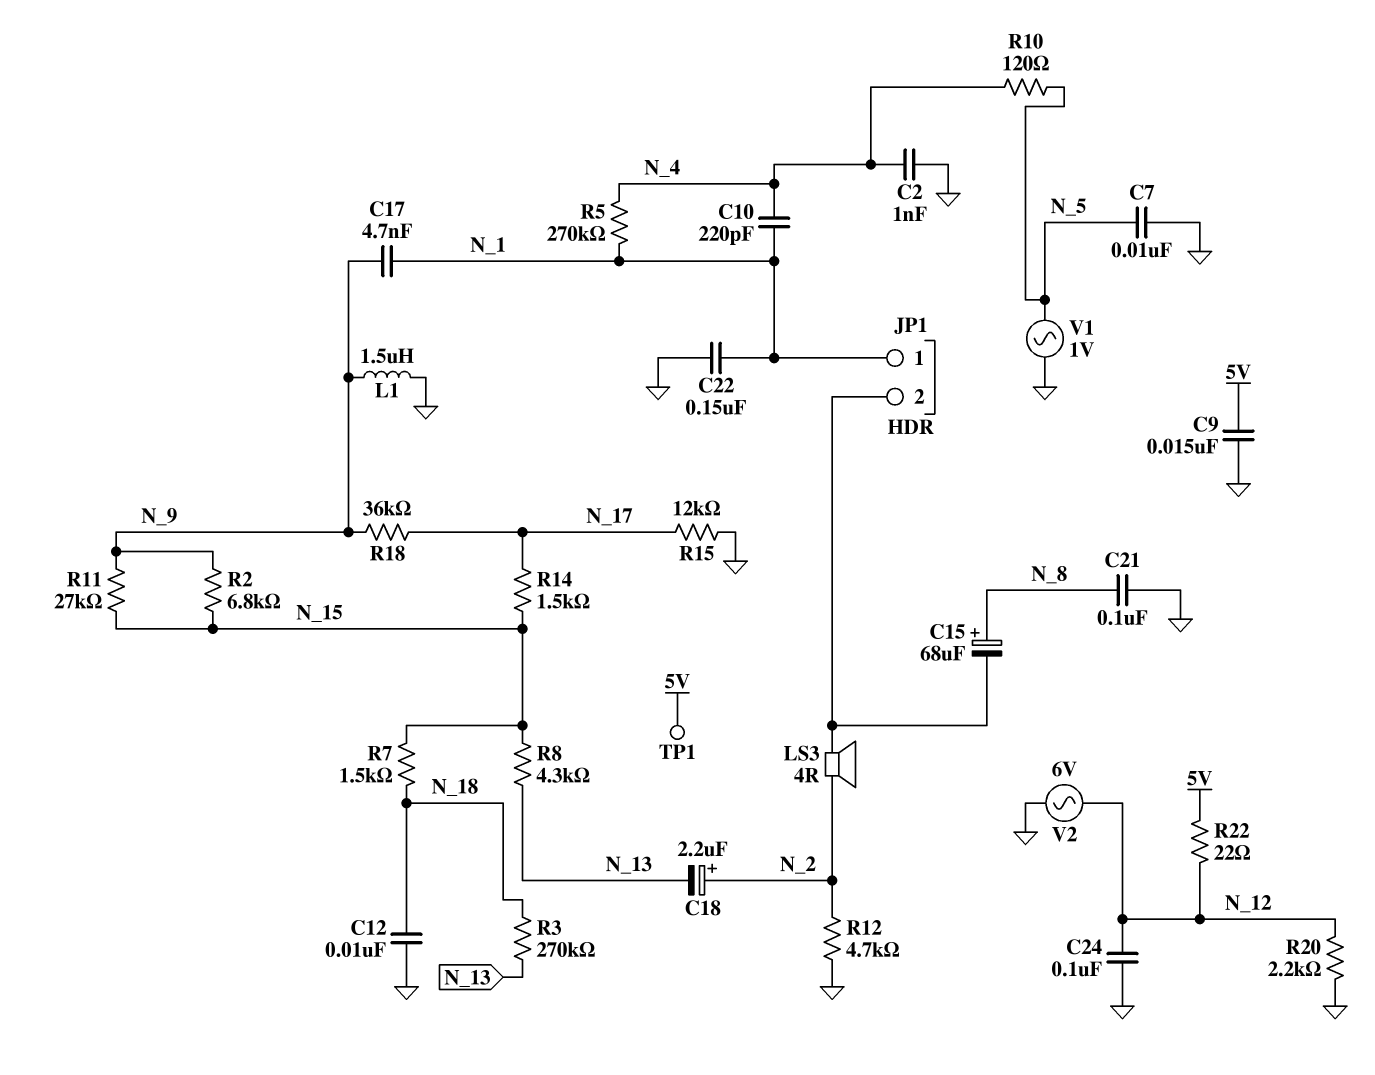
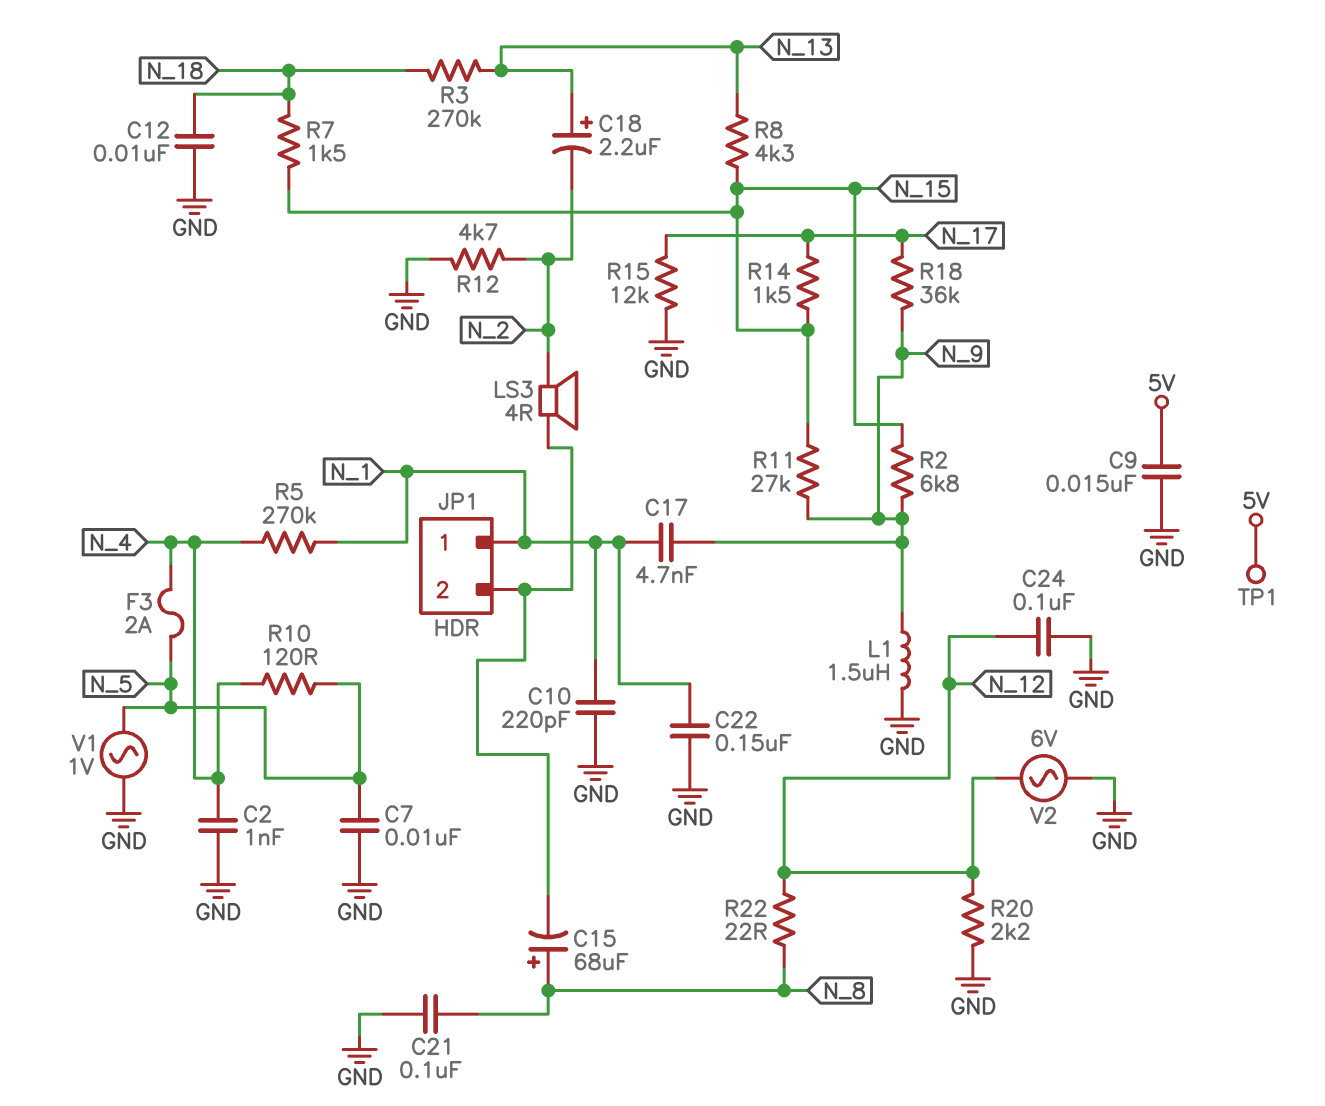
C10: 220pF (N_1, N_4) -> 220pF (GND, N_1)
C18: 2.2uF (plus N_2, minus N_13) -> 2.2uF (plus N_13, minus N_2)
F3: none -> 2A (N_4, N_5)
R22: 22 (5V, N_12) -> 22 (N_8, N_12)

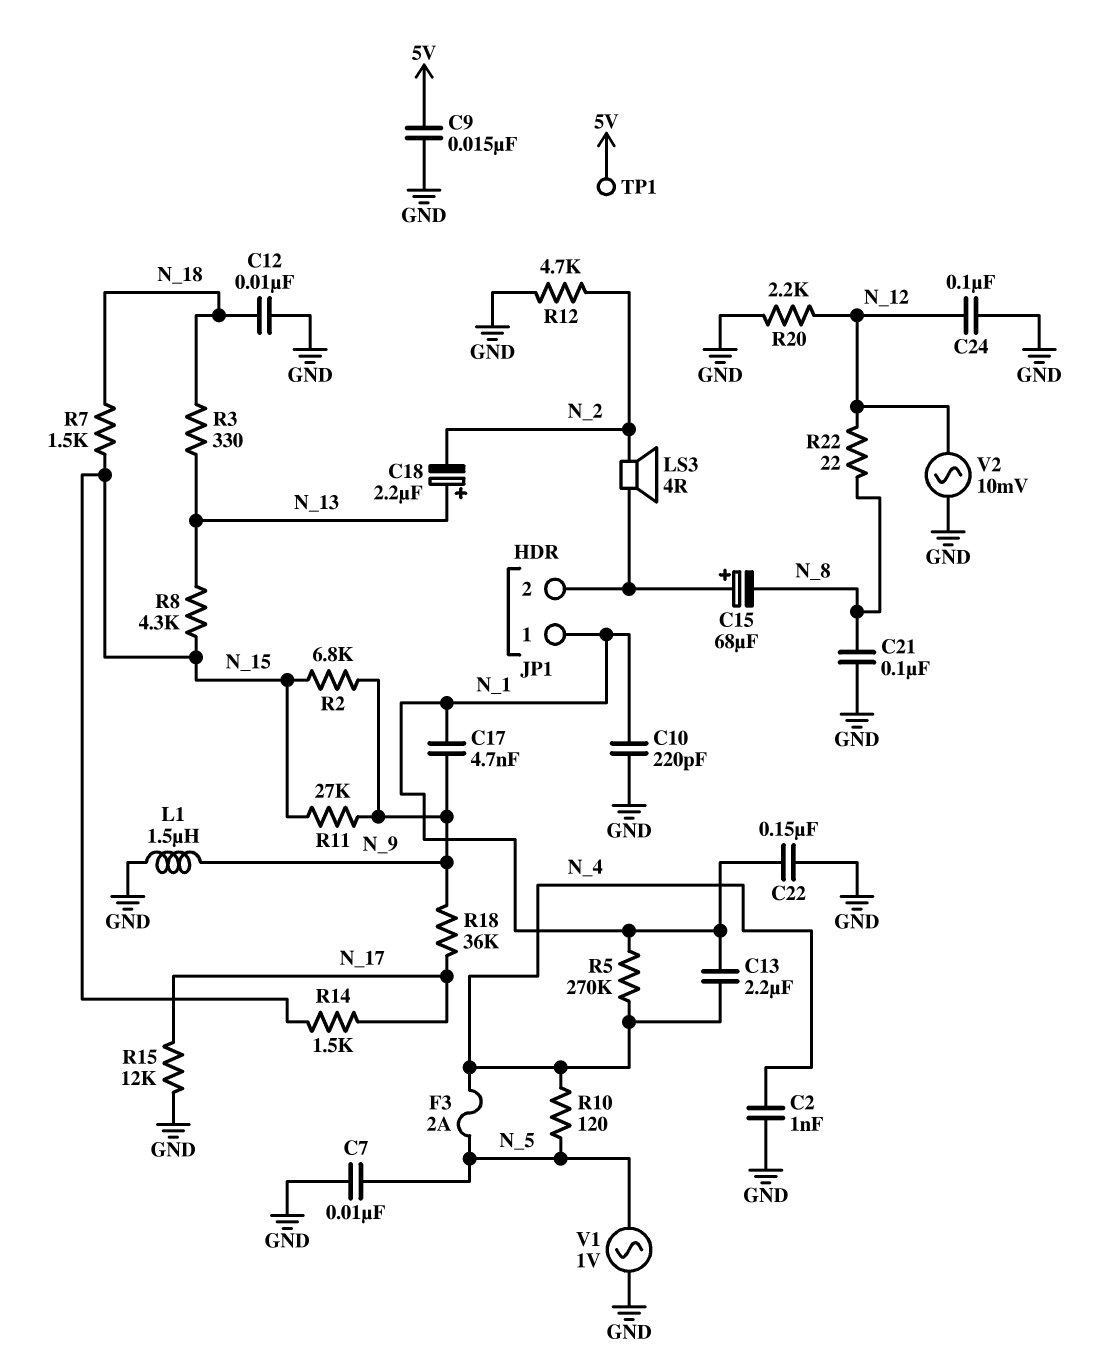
C13: none -> 2.2uF (N_1, N_4)
C15: 68uF (plus N_8, minus JP1/2) -> 68uF (plus JP1/2, minus N_8)
R3: 270k (N_13, N_18) -> 330 (N_13, N_18)
V2: AC 6V (GND, N_12) -> AC 10mV (GND, N_12)

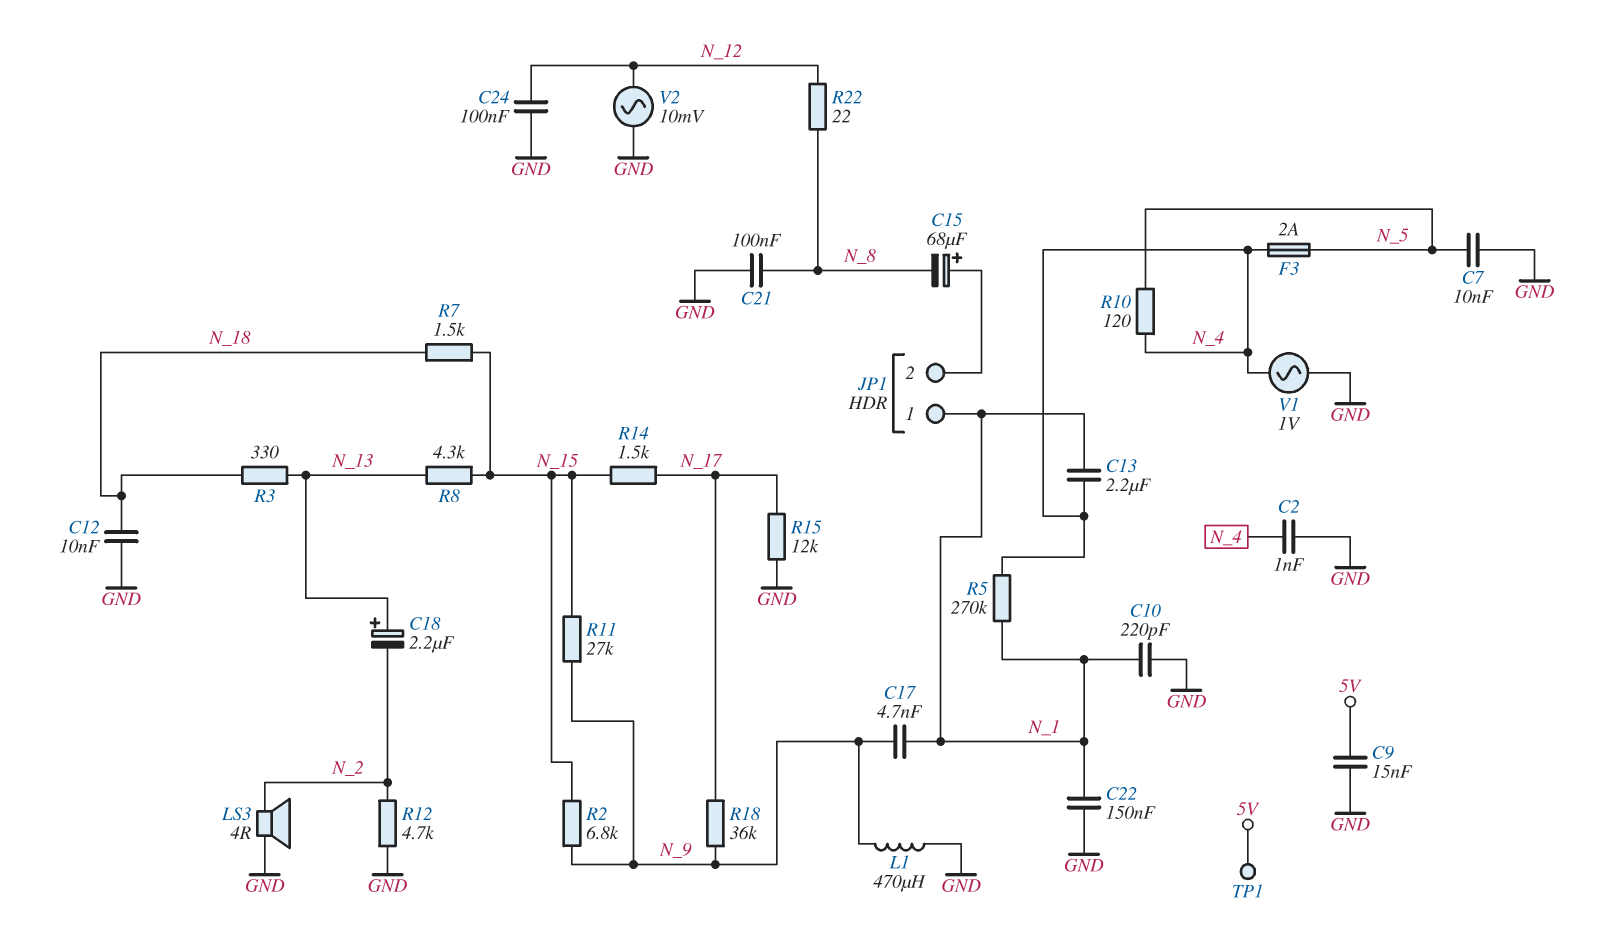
L1: 1.5uH (GND, N_9) -> 470uH (GND, N_9)
LS3: speaker 4R (JP1/2, N_2) -> speaker 4R (GND, N_2)
R20: 2.2k (GND, N_12) -> none
V1: AC 1V (GND, N_5) -> AC 1V (GND, N_4)

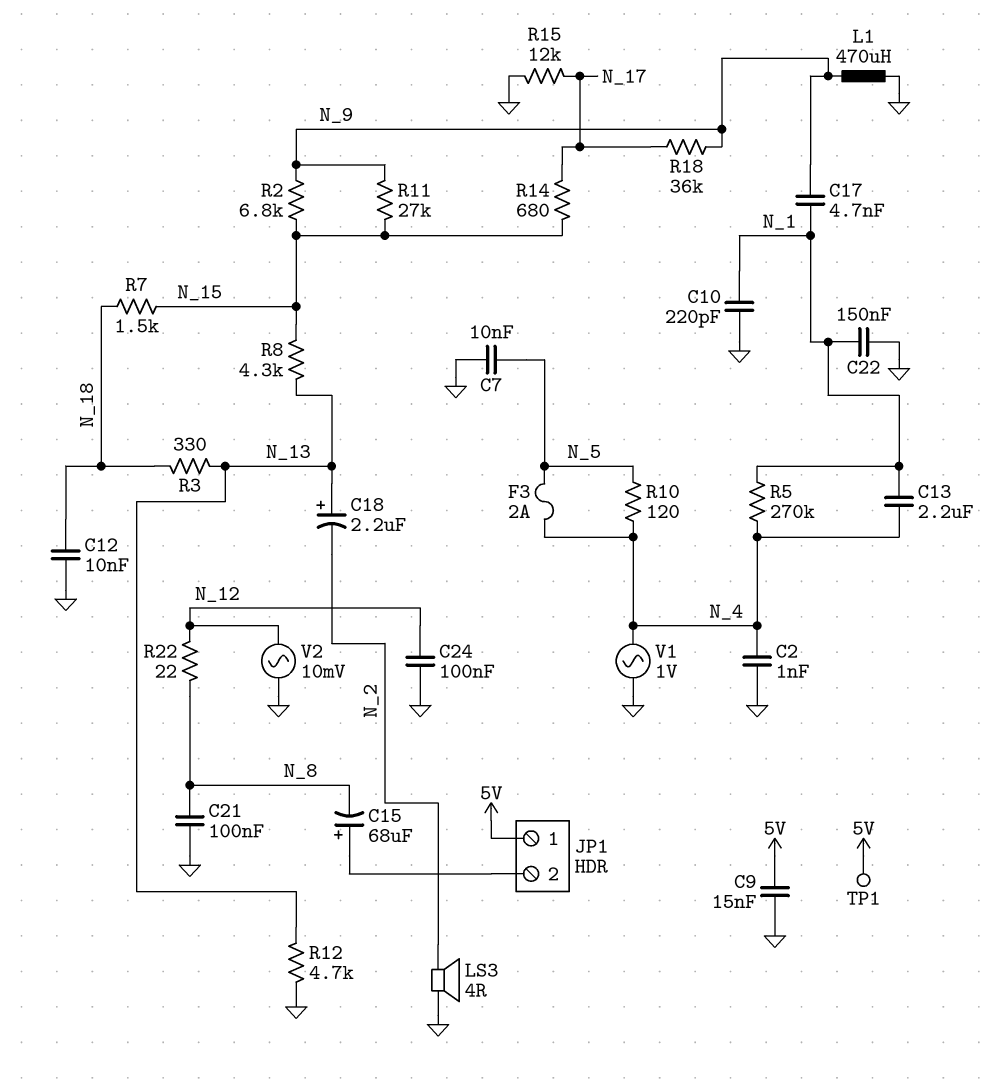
JP1 pin 1: N_1 -> 5V
R12: 4.7k (GND, N_2) -> 4.7k (GND, N_13)
R14: 1.5k (N_15, N_17) -> 680 (N_15, N_17)

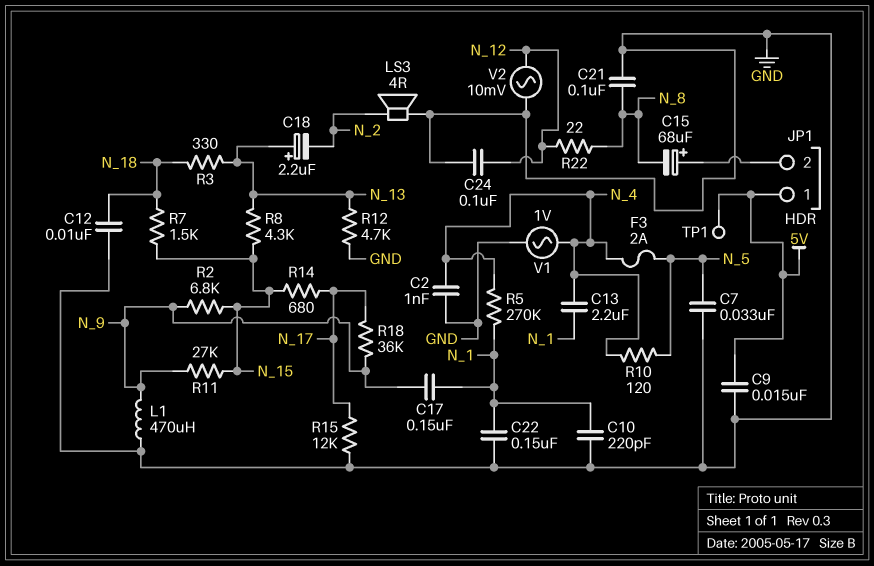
C7: 10nF (GND, N_5) -> 33nF (GND, N_5)
C17: 4.7nF (N_1, N_9) -> 150nF (N_1, N_9)

